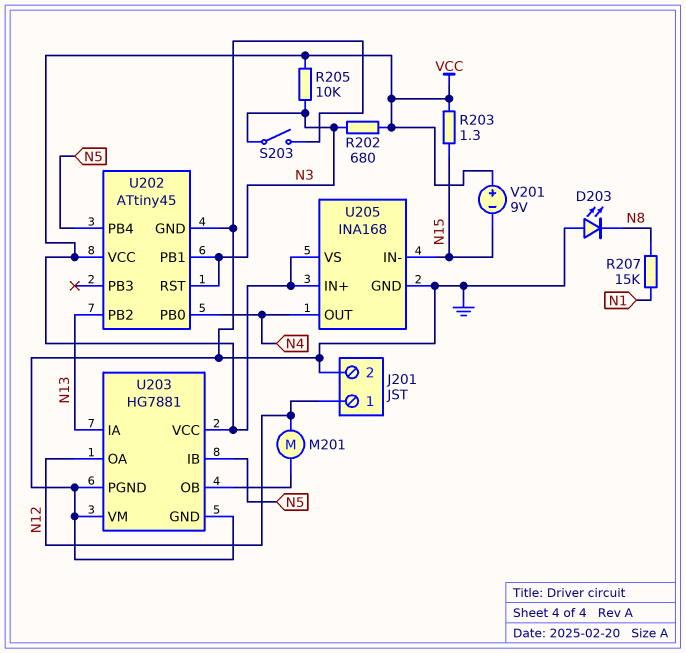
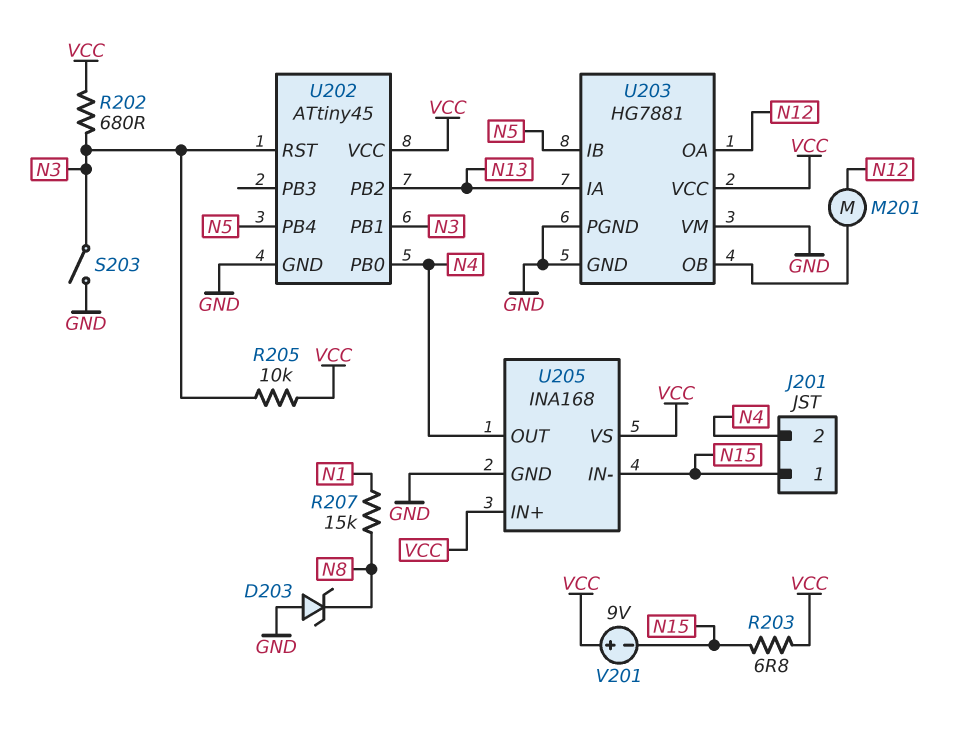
D203: LED (A GND, K N8) -> zener (A GND, K N8)
J201 pin 1: N12 -> N15
J201 pin 2: GND -> N4
R203: 1.3 (N15, VCC) -> 6.8 (N15, VCC)

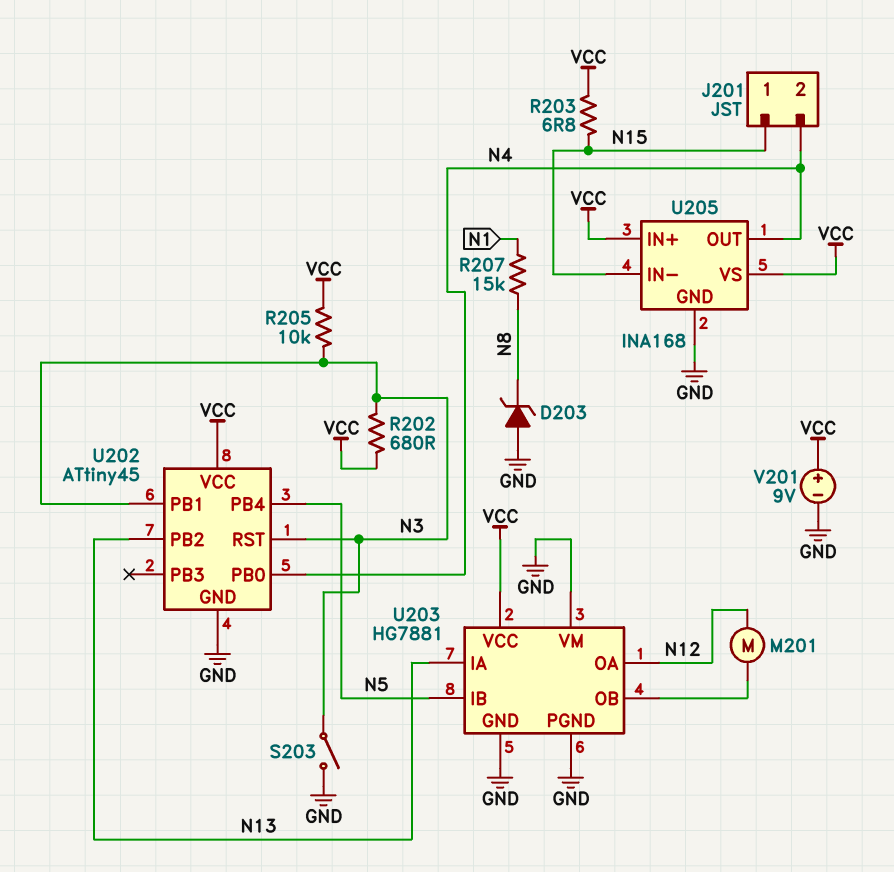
V201: 9V (plus VCC, minus N15) -> 9V (plus VCC, minus GND)

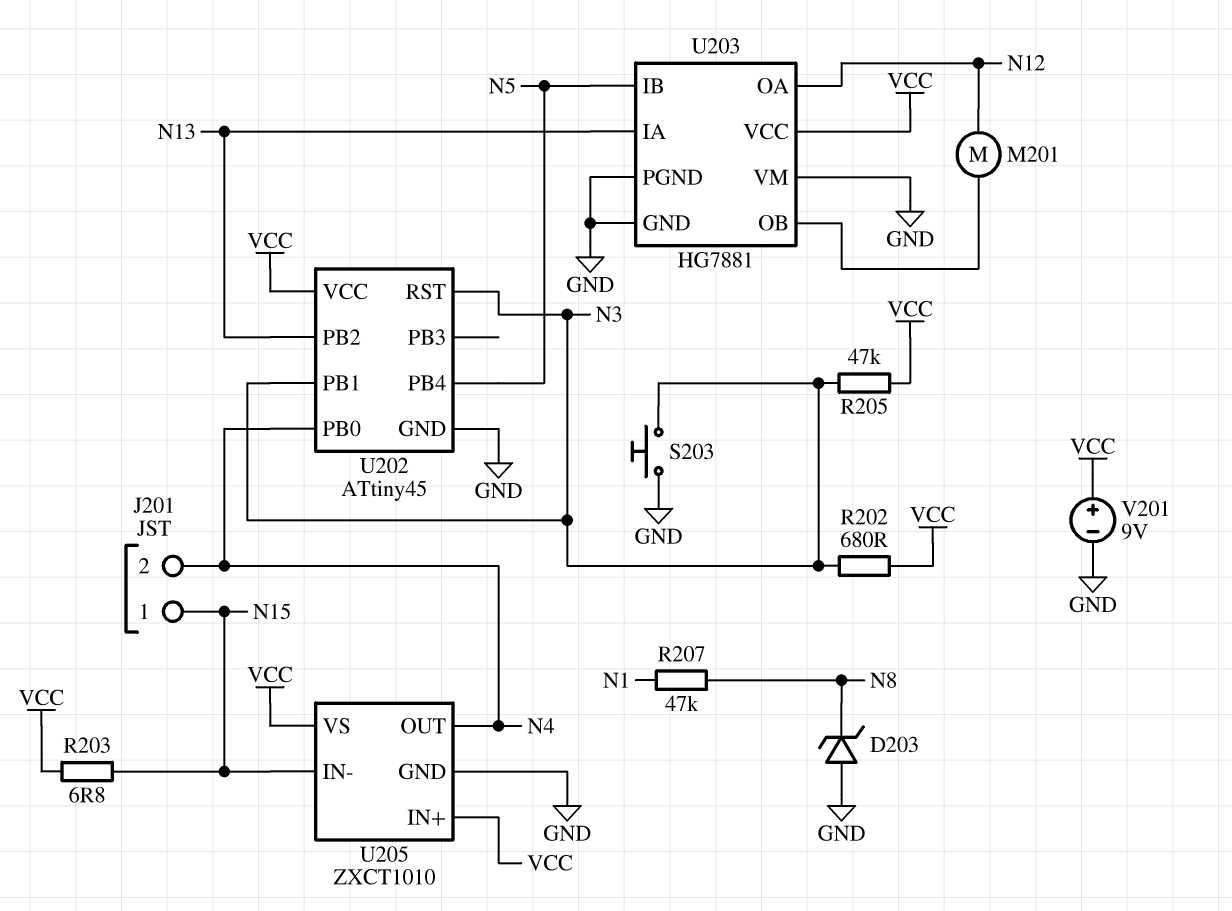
R205: 10k (N3, VCC) -> 47k (N3, VCC)
R207: 15k (N1, N8) -> 47k (N1, N8)
S203: switch (GND, N3) -> button (GND, N3)
U205: INA168 -> ZXCT1010

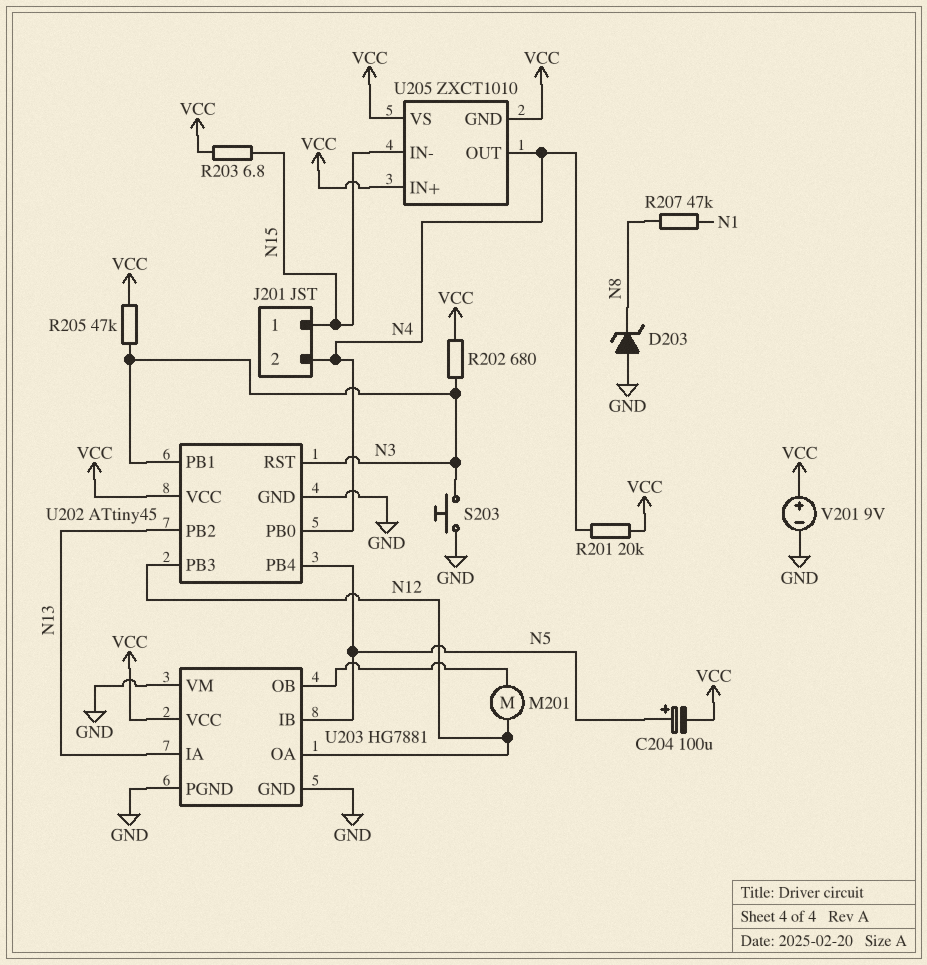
C204: none -> 100uF (plus N5, minus VCC)
R201: none -> 20k (N4, VCC)
U202 pin PB3: none -> N12
U205 pin GND: GND -> VCC

